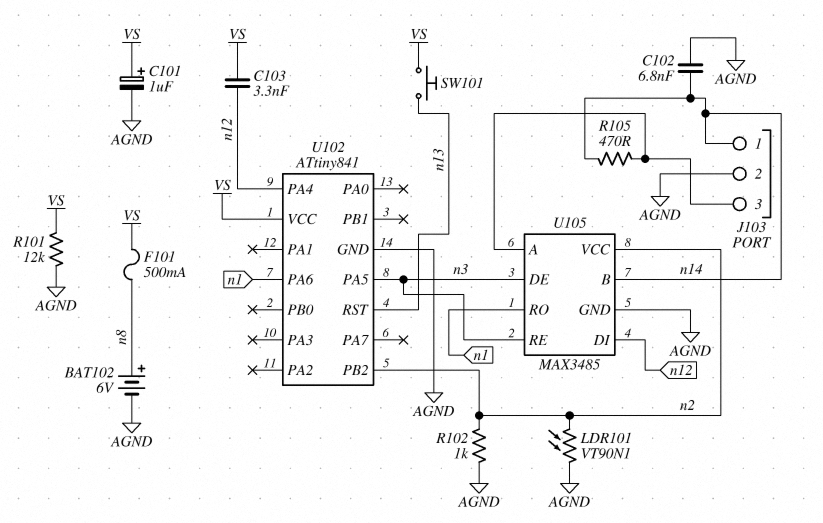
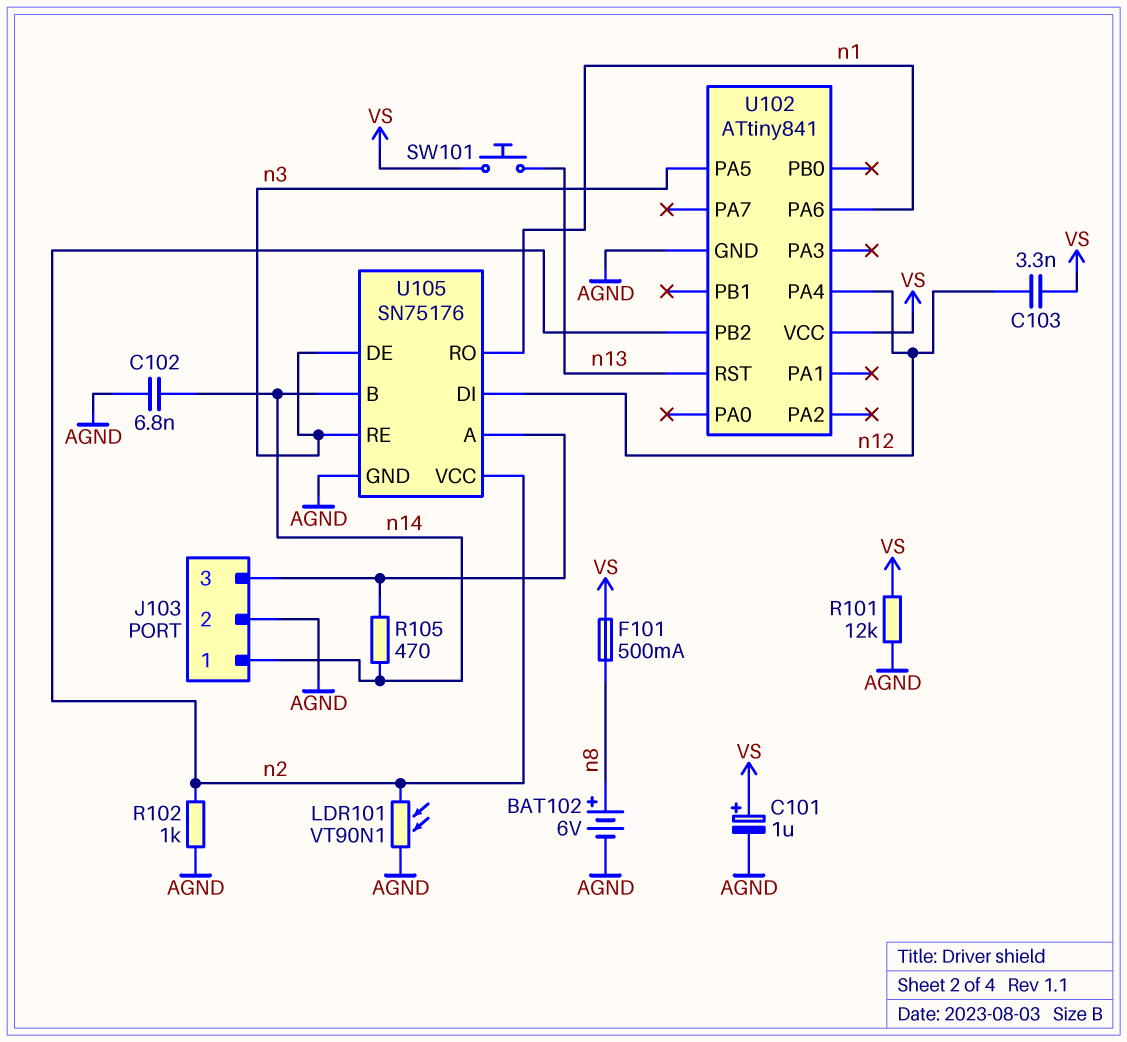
U105: MAX3485 -> SN75176

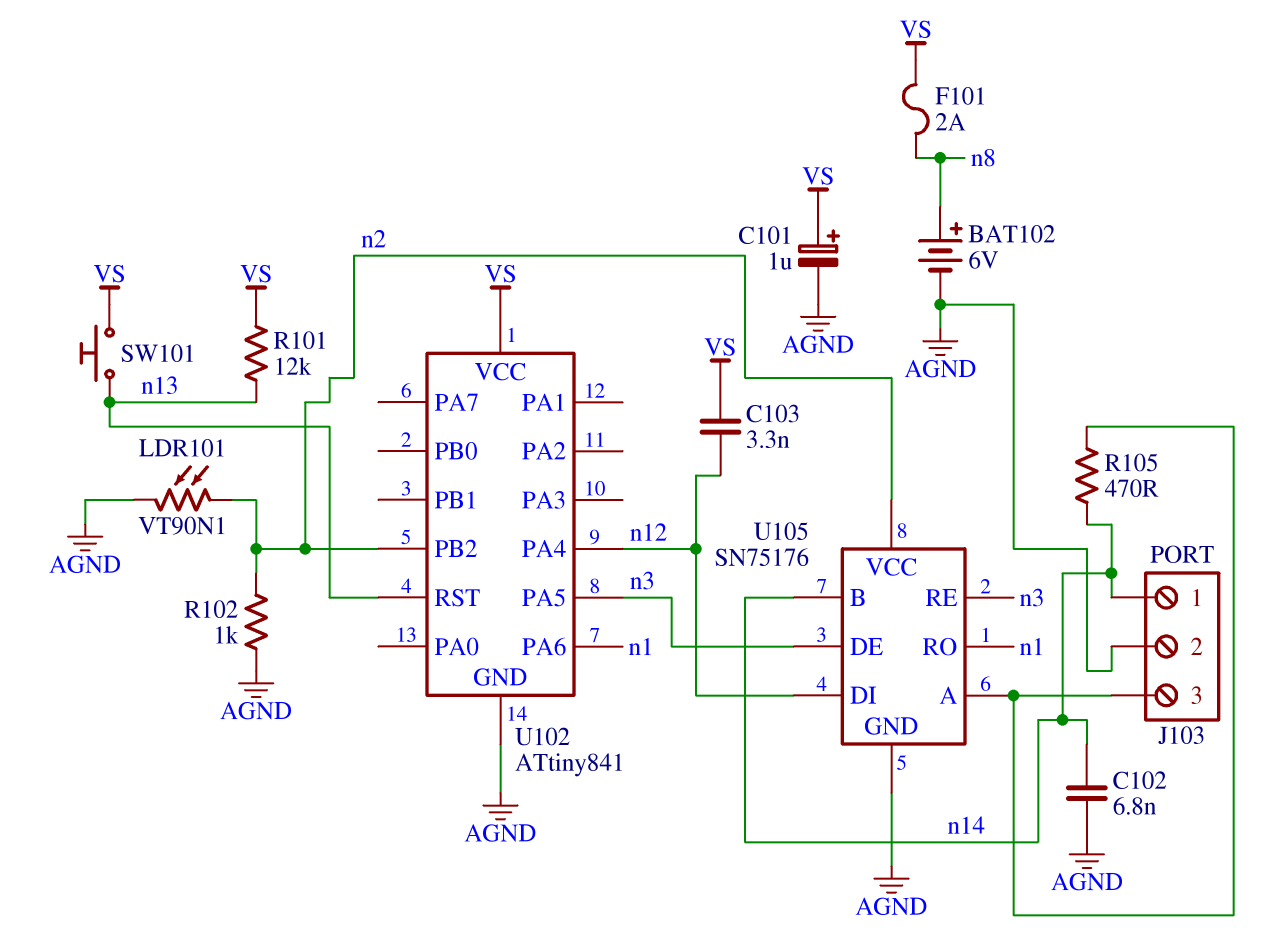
F101: 500mA (VS, n8) -> 2A (VS, n8)
R101: 12k (AGND, VS) -> 12k (VS, n13)

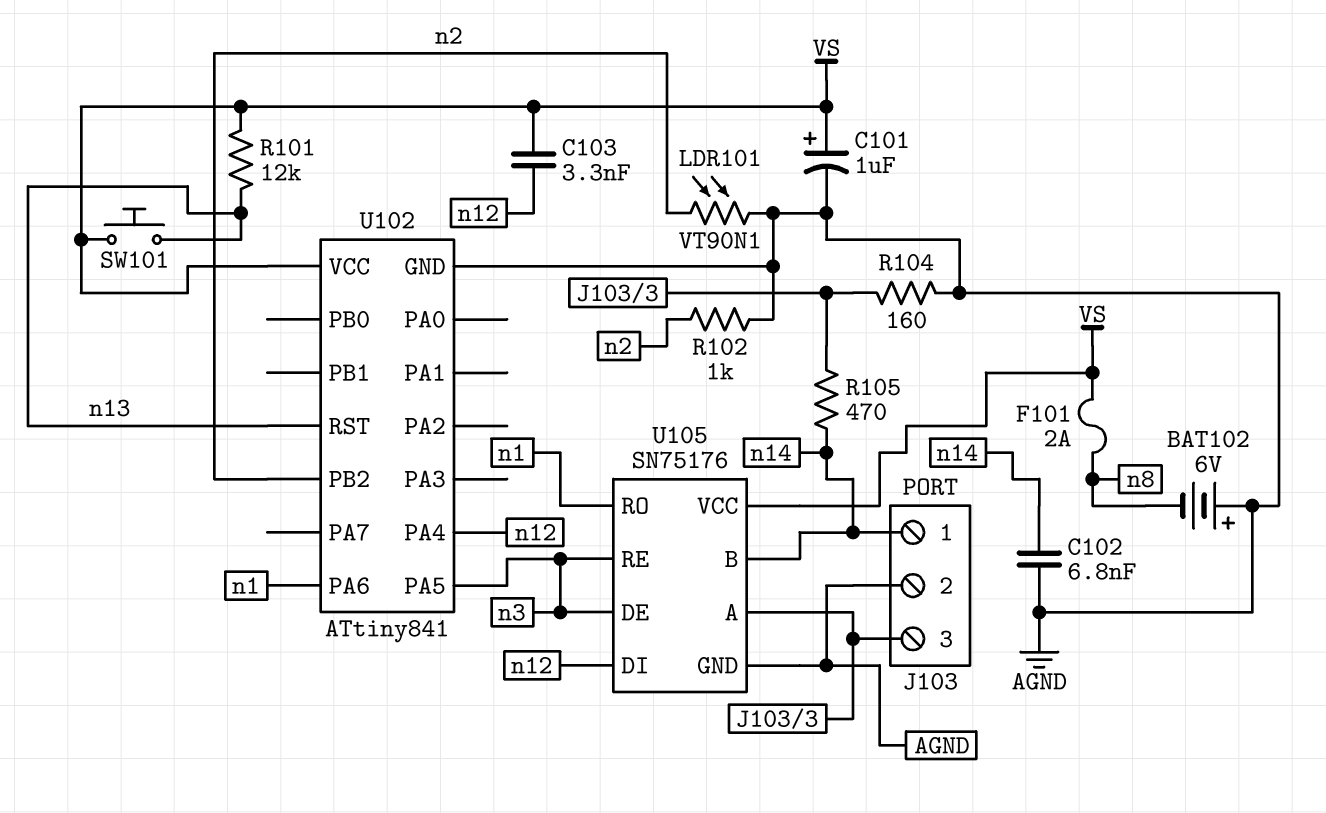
BAT102: 6V (plus n8, minus AGND) -> 6V (plus AGND, minus n8)
R104: none -> 160 (AGND, J103/3)
U105 pin VCC: n2 -> VS

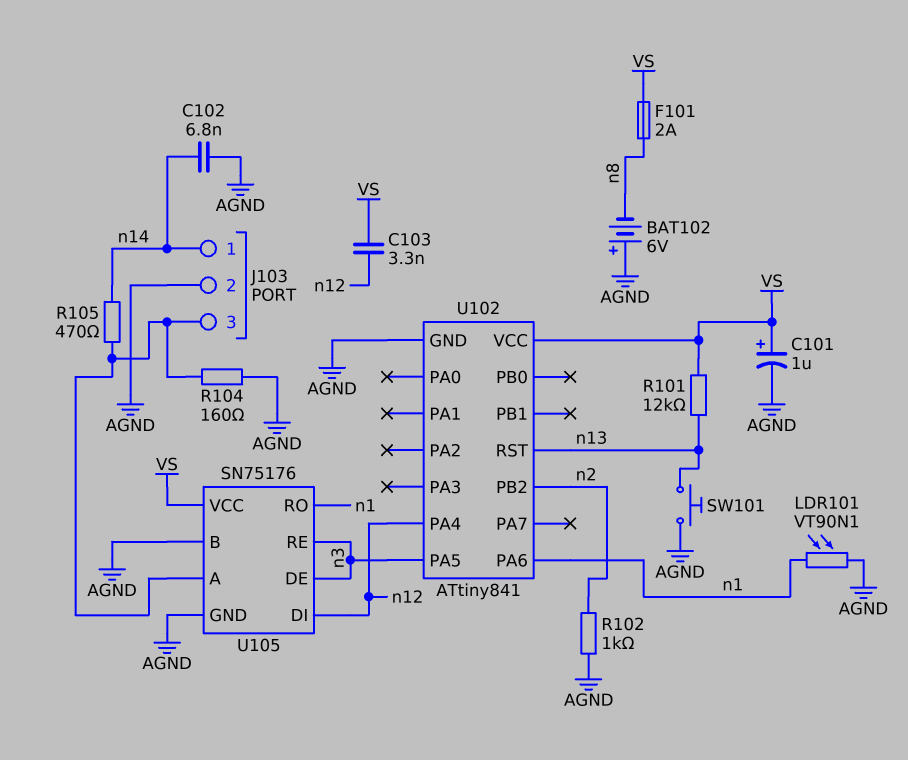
LDR101: VT90N1 (AGND, n2) -> VT90N1 (AGND, n1)
SW101: button (VS, n13) -> button (AGND, n13)
U105 pin B: n14 -> AGND

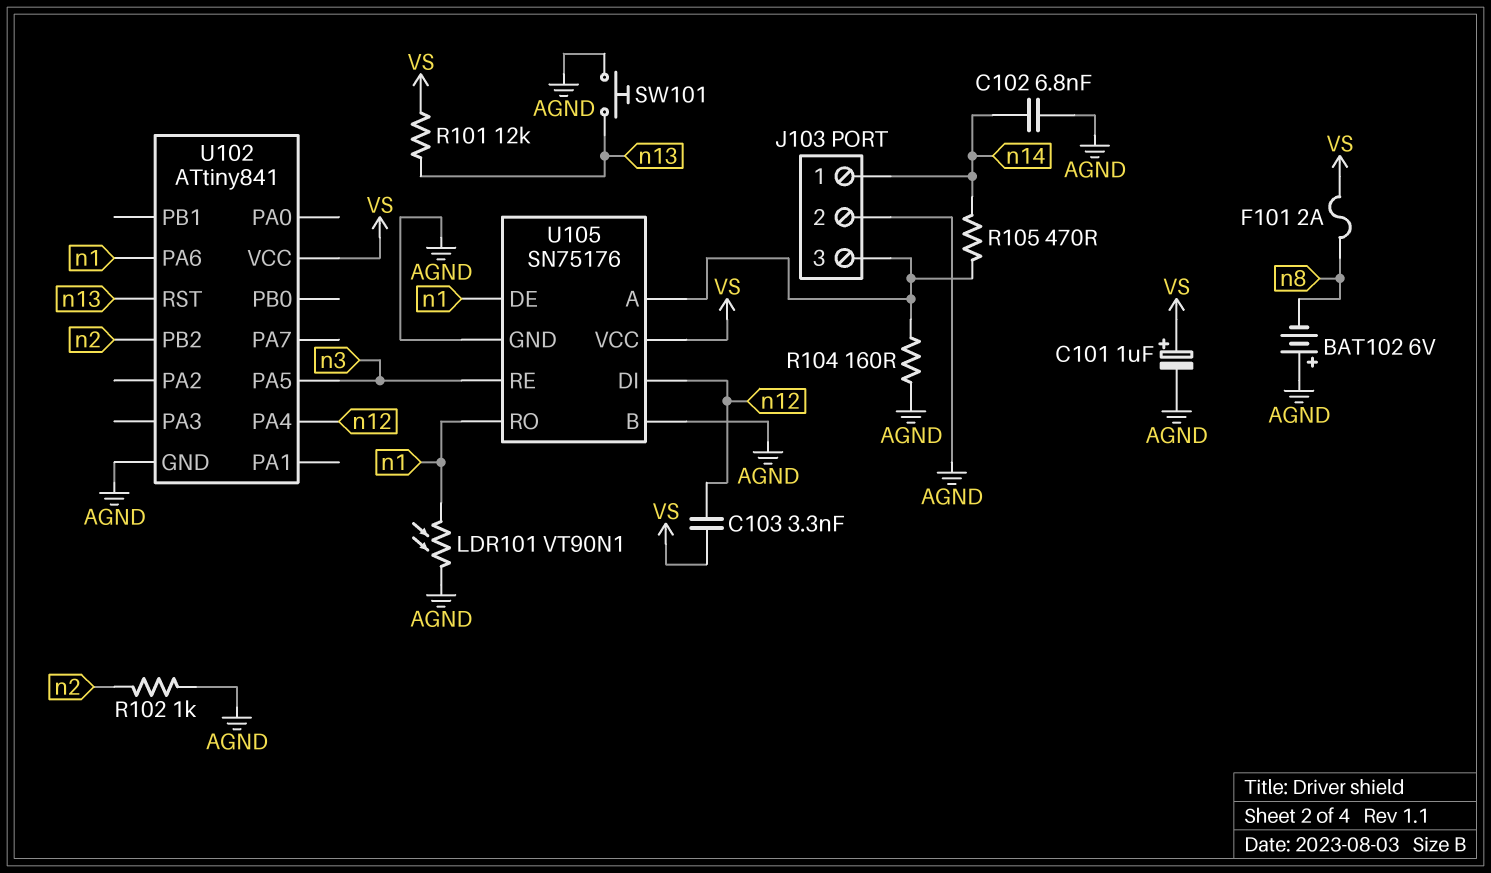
U105 pin DE: n3 -> n1

